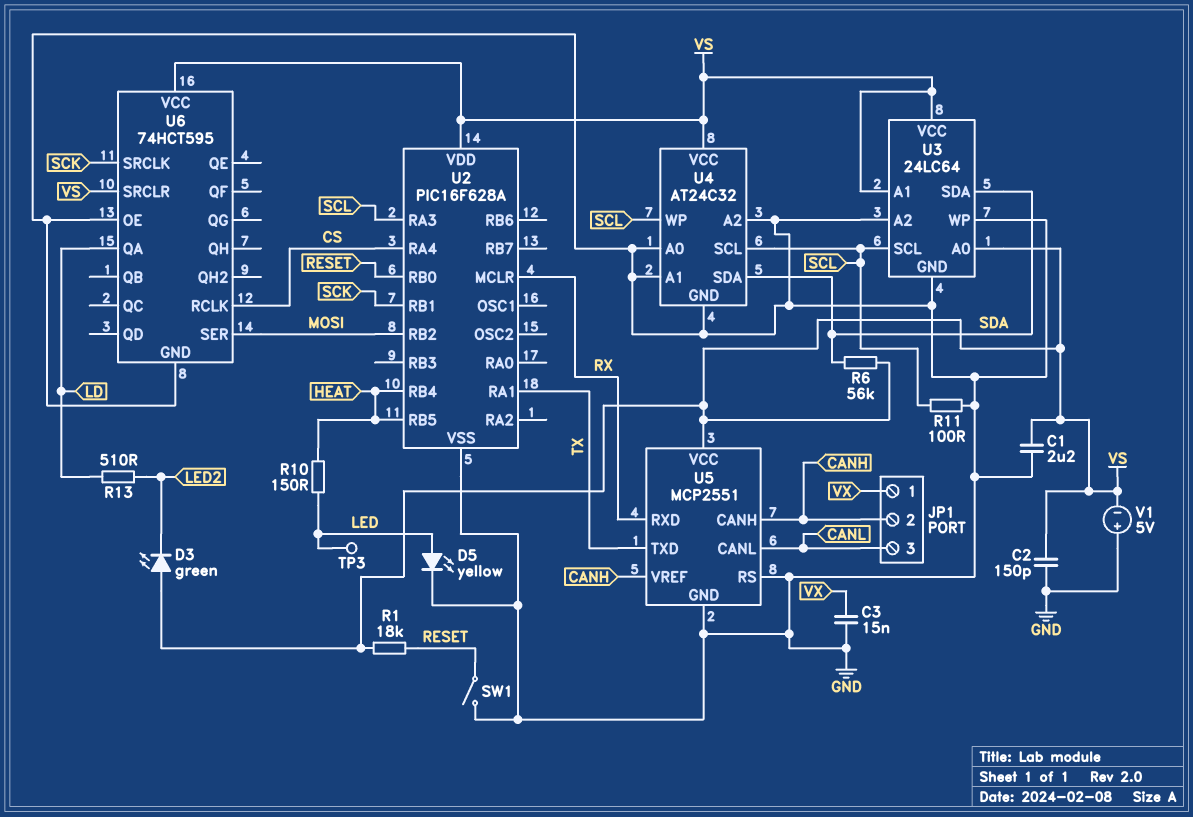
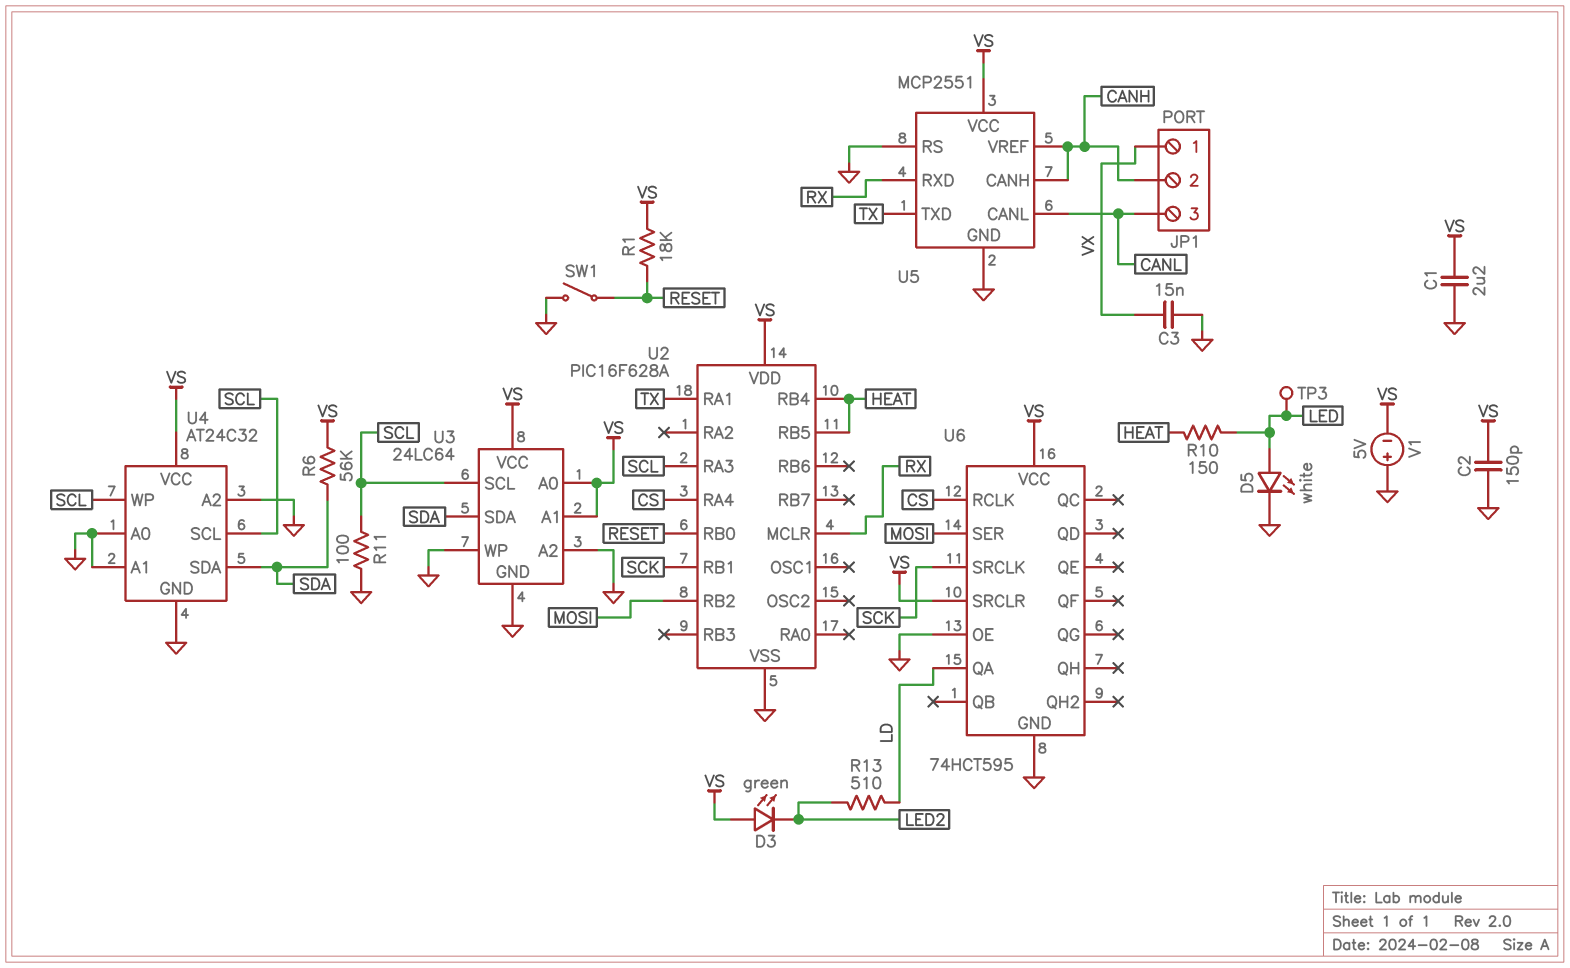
D5: LED yellow (A LED, K GND) -> LED white (A LED, K GND)

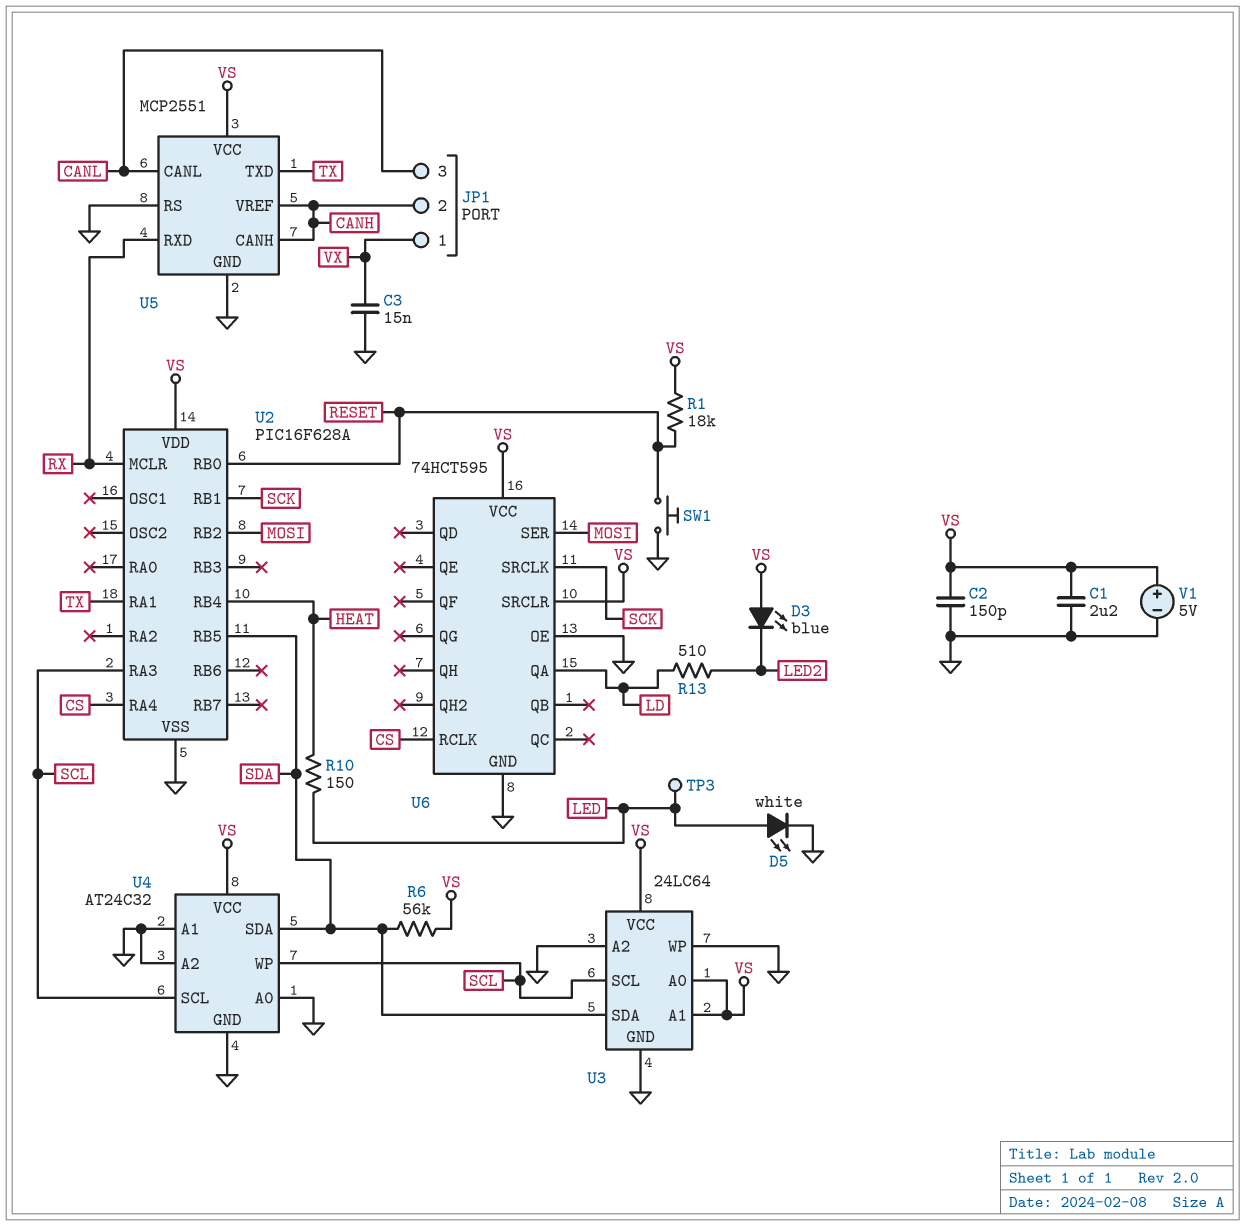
D3: LED green (A VS, K LED2) -> LED blue (A VS, K LED2)
R11: 100 (GND, SCL) -> none
SW1: switch (GND, RESET) -> button (GND, RESET)
U2 pin RB5: HEAT -> SDA
V1: 5V (plus GND, minus VS) -> 5V (plus VS, minus GND)

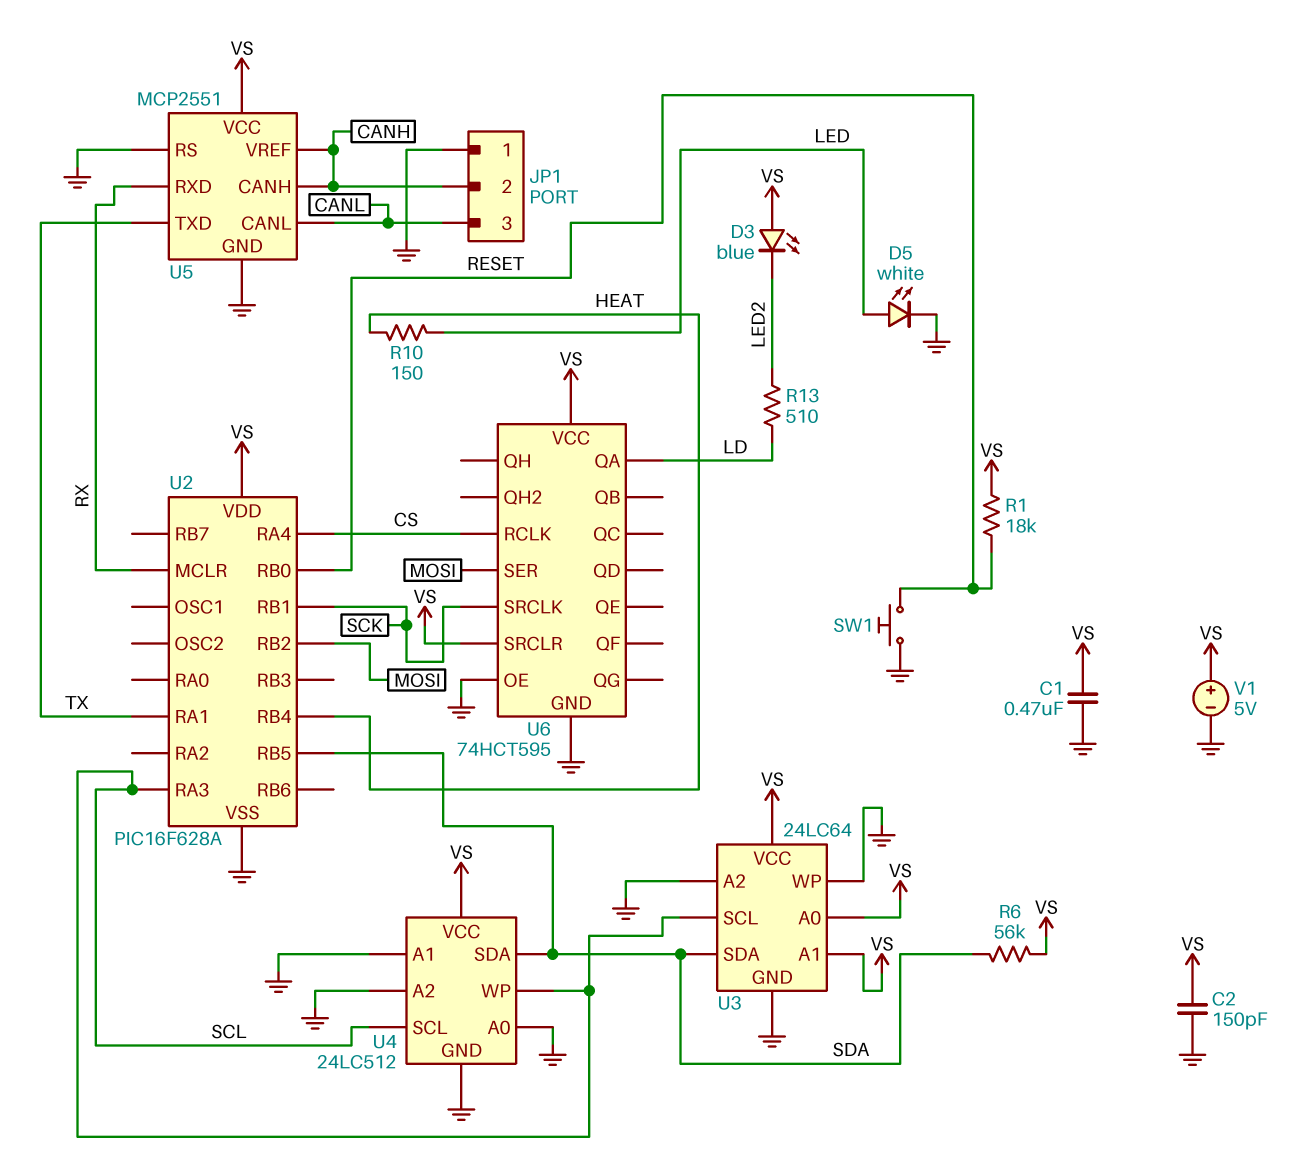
C1: 2.2uF (GND, VS) -> 470nF (GND, VS)
C3: 15nF (GND, VX) -> none
JP1 pin 1: VX -> GND
TP3: test point (LED) -> none
U4: AT24C32 -> 24LC512

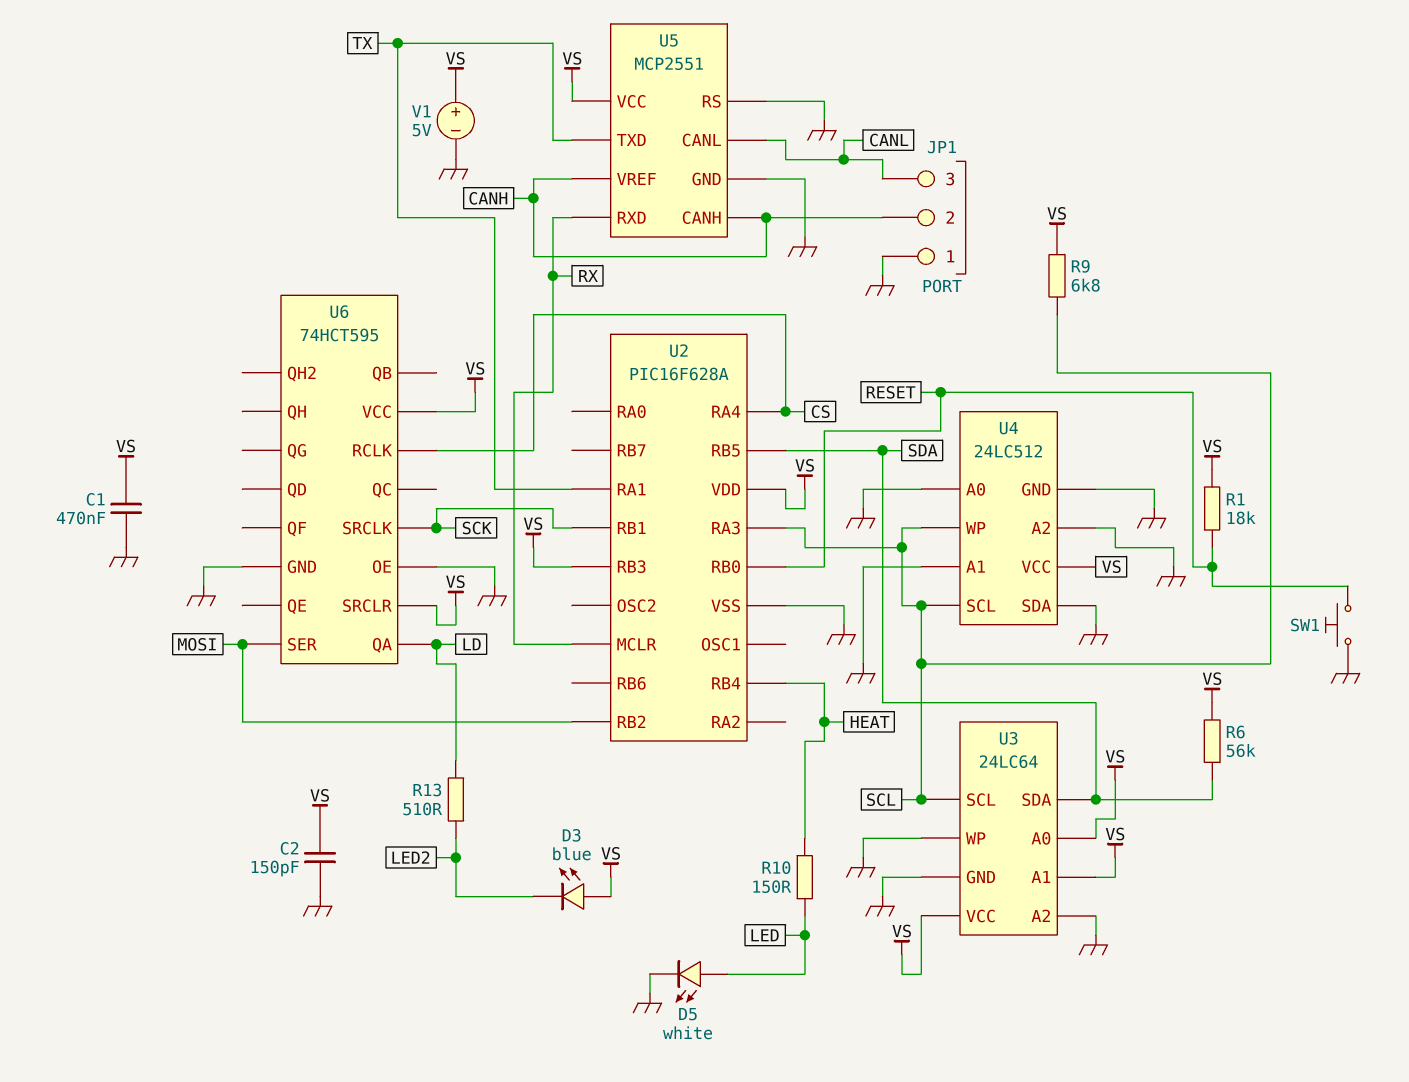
R9: none -> 6.8k (SCL, VS)
U2 pin RB3: none -> VS
U4 pin SDA: SDA -> GND

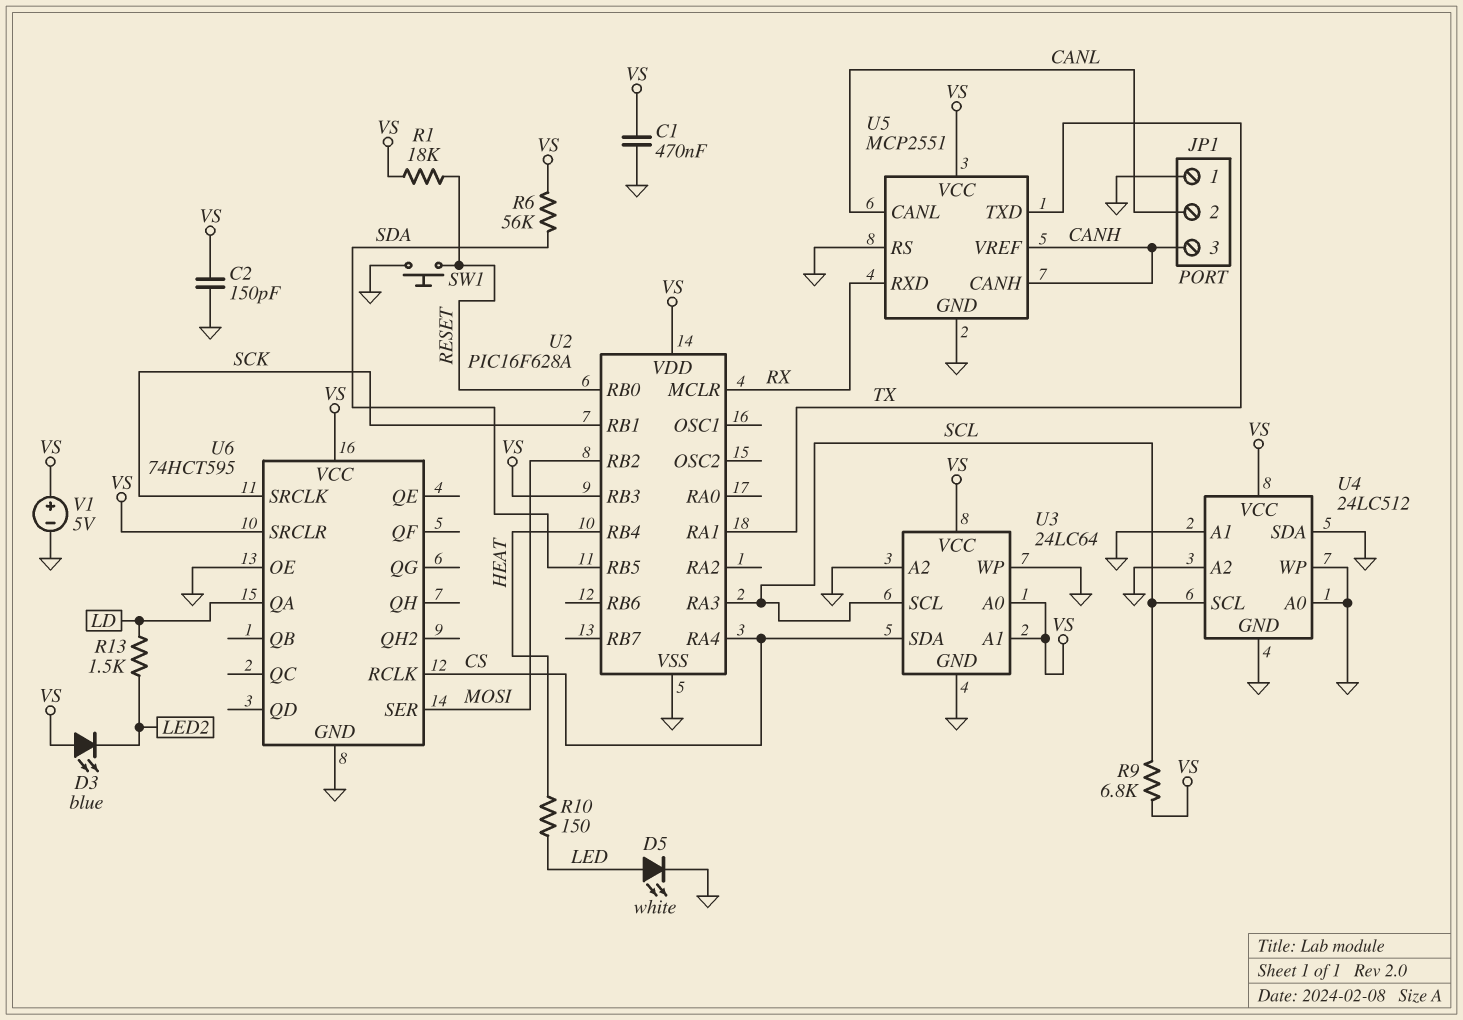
JP1 pin 2: CANH -> CANL
JP1 pin 3: CANL -> CANH
R13: 510 (LD, LED2) -> 1.5k (LD, LED2)
U3 pin SDA: SDA -> CS
U4 pin WP: SCL -> GND

